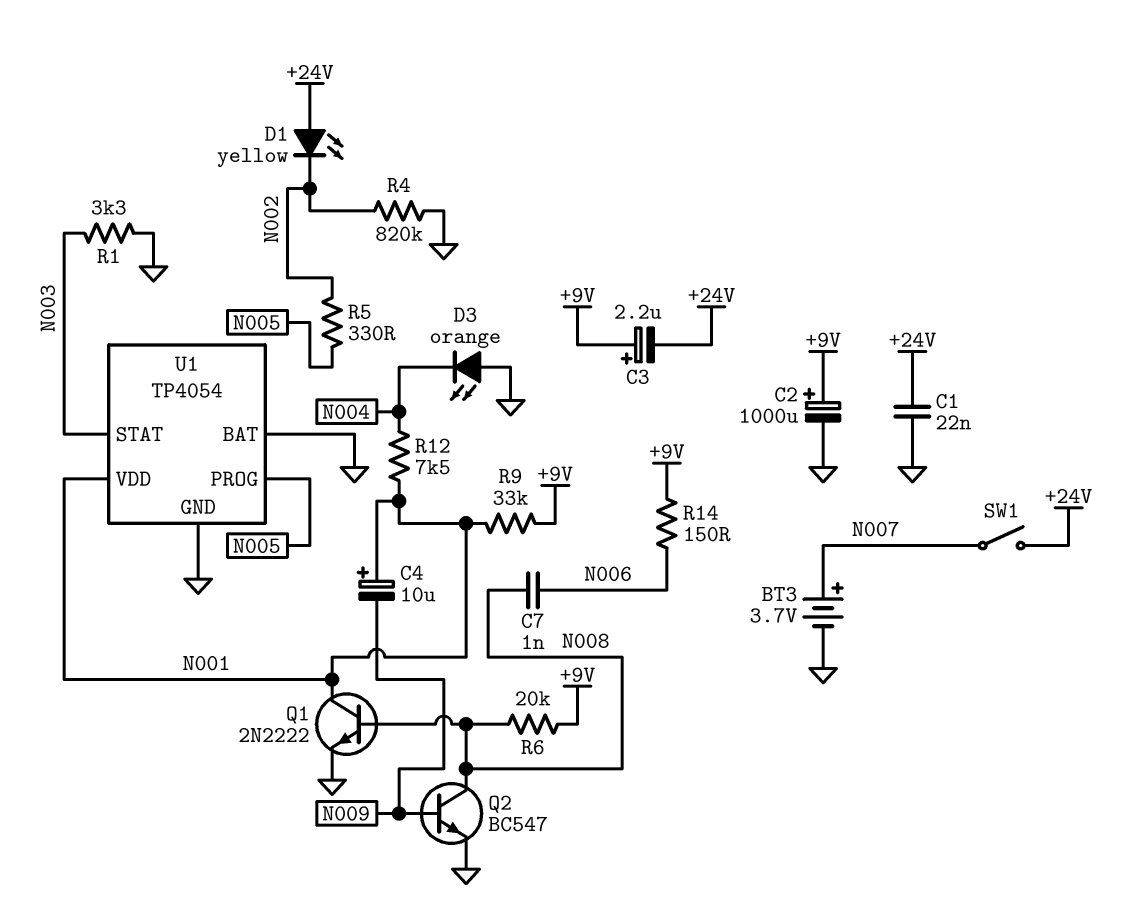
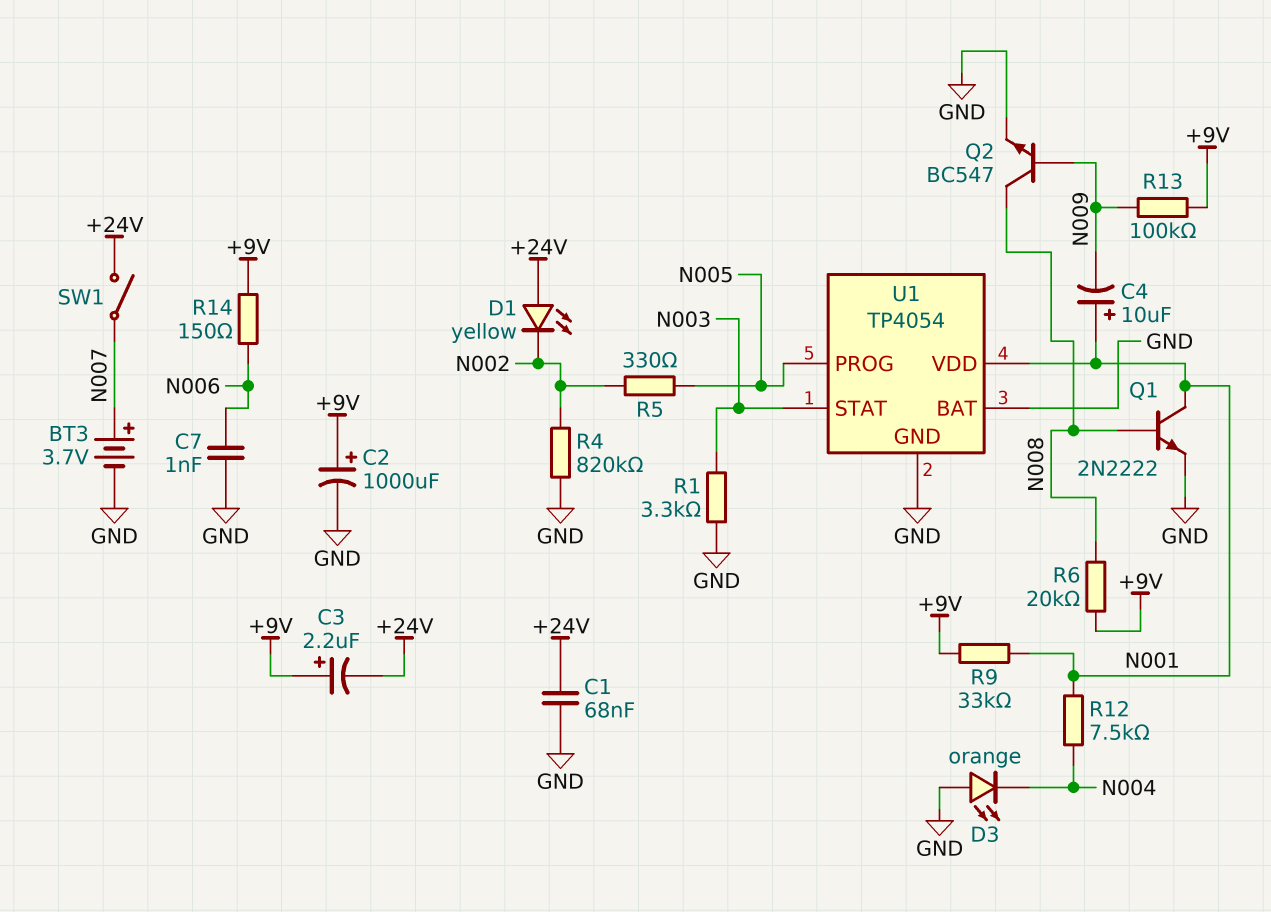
C1: 22nF (+24V, GND) -> 68nF (+24V, GND)
C7: 1nF (N006, N008) -> 1nF (GND, N006)
R13: none -> 100k (+9V, N009)

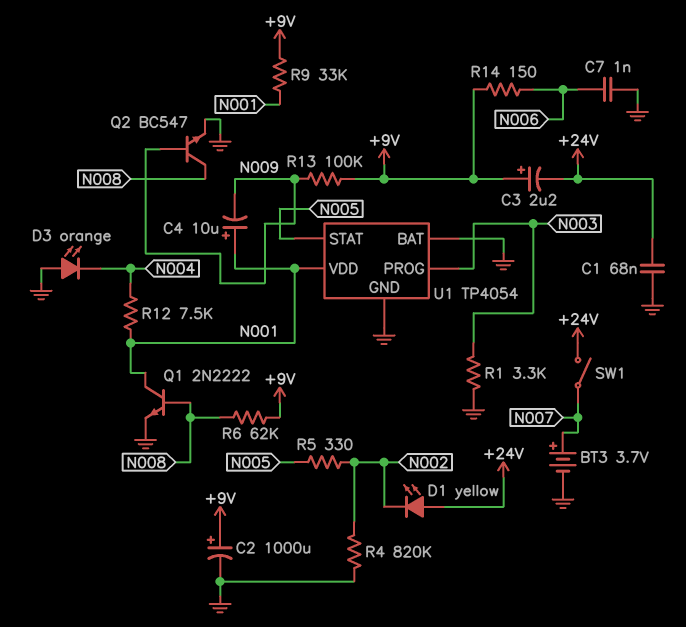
R6: 20k (+9V, N008) -> 62k (+9V, N008)
U1 pin PROG: N005 -> N003
U1 pin STAT: N003 -> N005

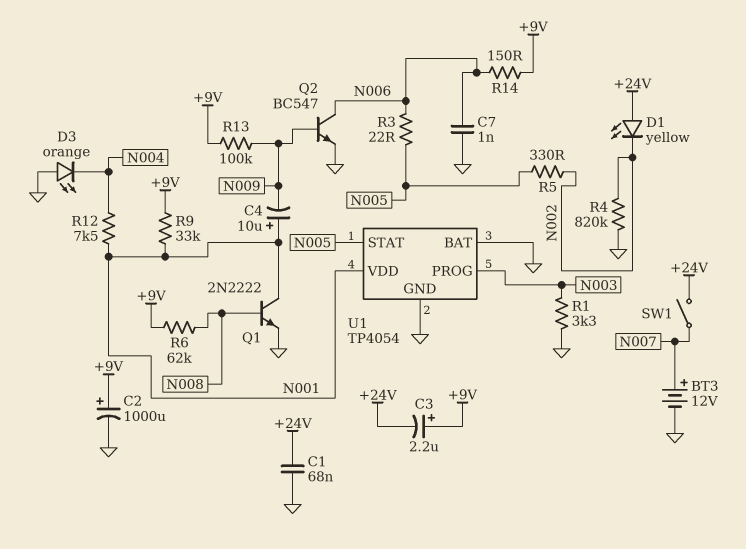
BT3: 3.7V (plus N007, minus GND) -> 12V (plus N007, minus GND)
Q2: NPN BC547 (B N009, C N008, E GND) -> NPN BC547 (B N009, C N006, E GND)
R3: none -> 22 (N005, N006)

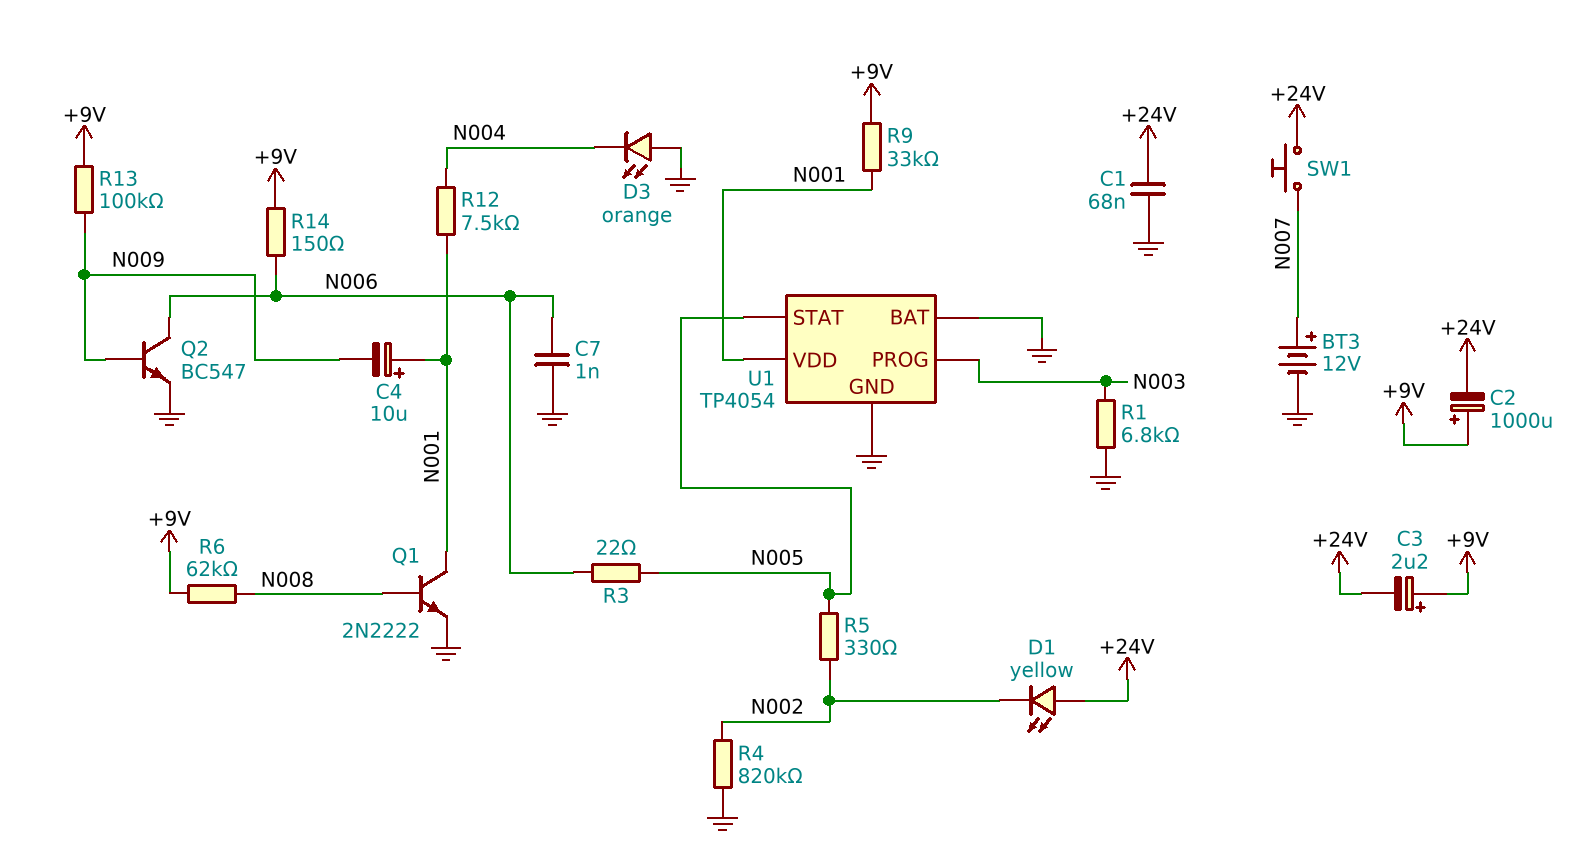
C2: 1000uF (plus +9V, minus GND) -> 1000uF (plus +9V, minus +24V)
R1: 3.3k (GND, N003) -> 6.8k (GND, N003)
SW1: switch (+24V, N007) -> button (+24V, N007)

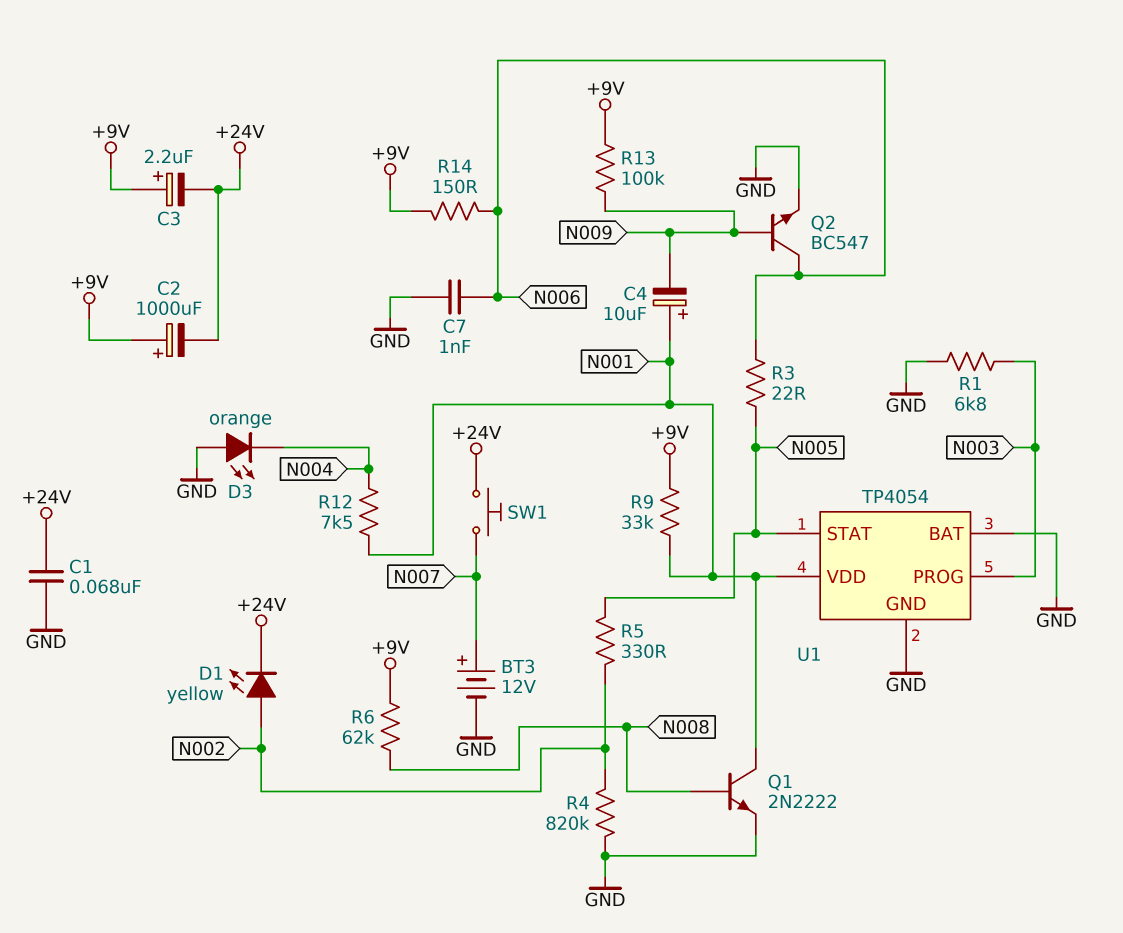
D1: LED yellow (A +24V, K N002) -> LED yellow (A N002, K +24V)

